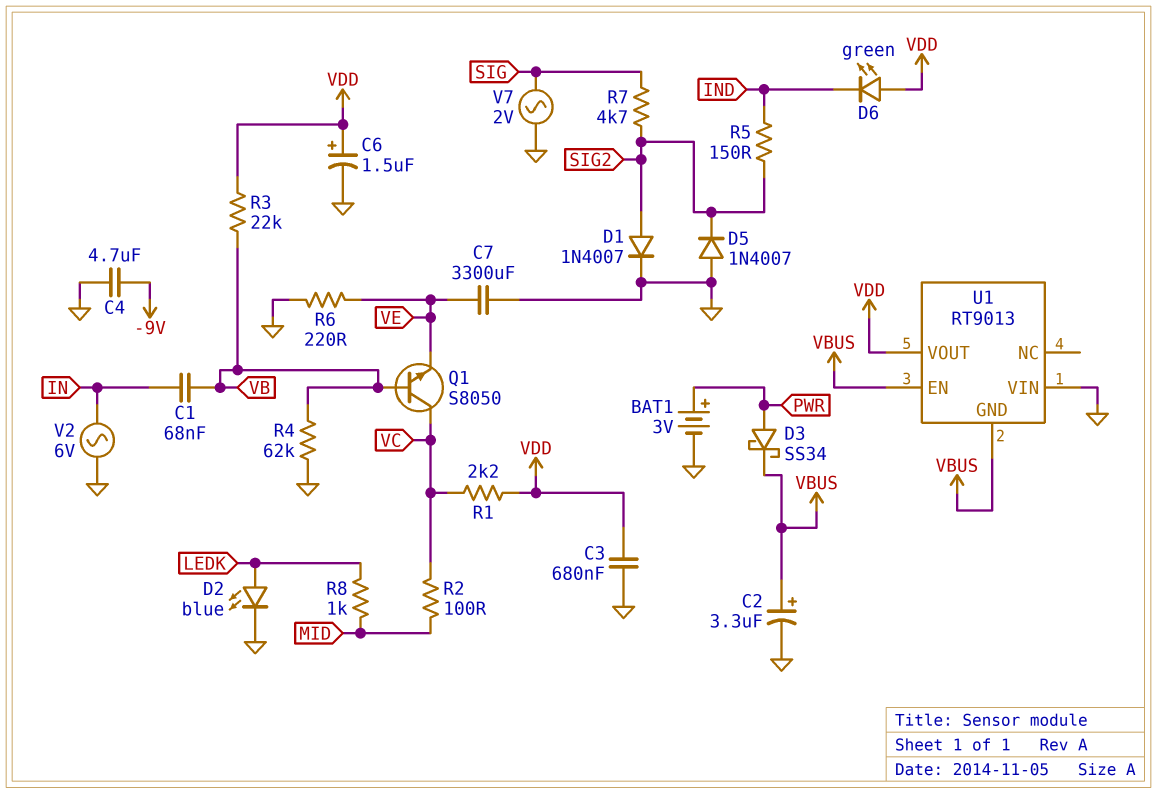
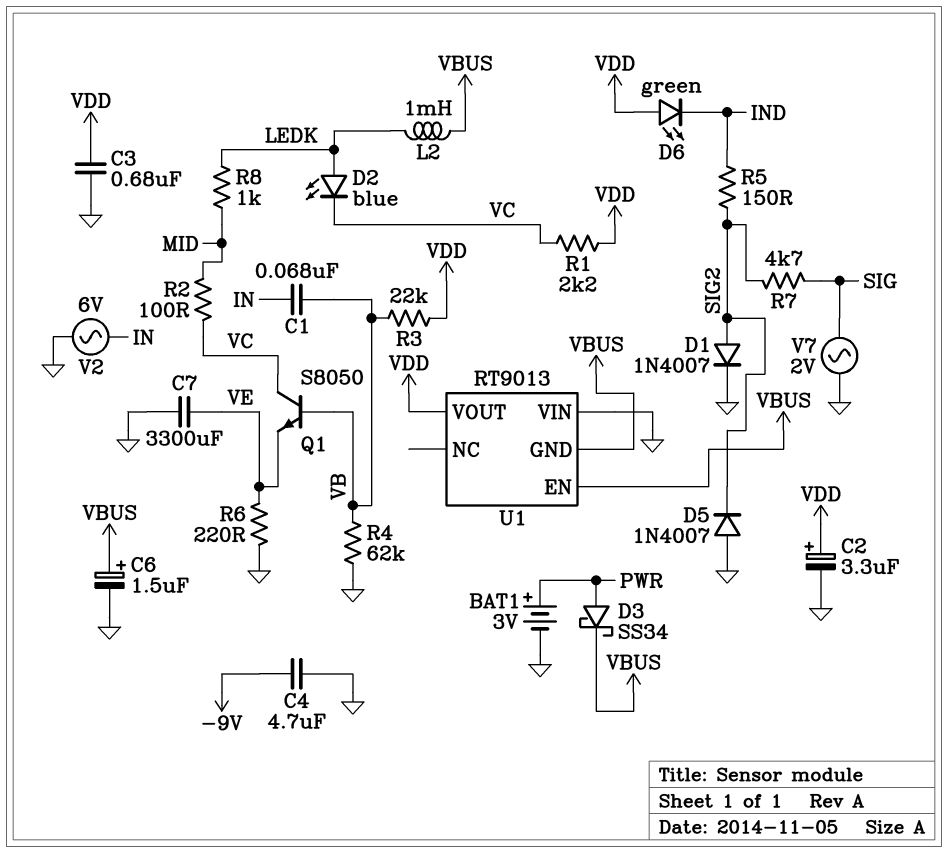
C2: 3.3uF (plus VBUS, minus GND) -> 3.3uF (plus VDD, minus GND)
C6: 1.5uF (plus VDD, minus GND) -> 1.5uF (plus VBUS, minus GND)
D2: LED blue (A LEDK, K GND) -> LED blue (A LEDK, K VC)
L2: none -> 1mH (LEDK, VBUS)

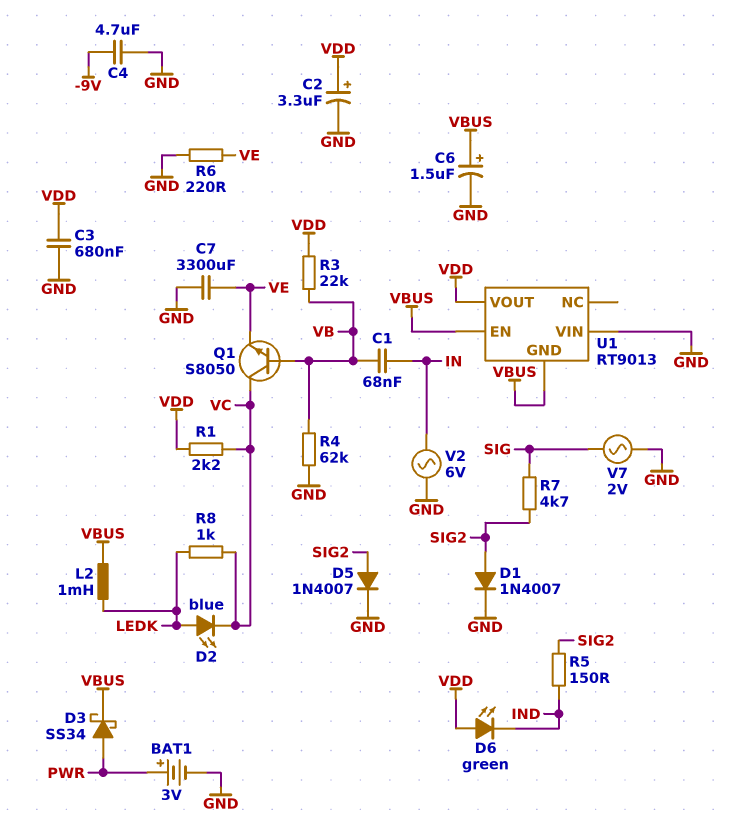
D5: diode 1N4007 (A GND, K SIG2) -> diode 1N4007 (A SIG2, K GND)
R2: 100 (MID, VC) -> none
R8: 1k (LEDK, MID) -> 1k (LEDK, VC)

